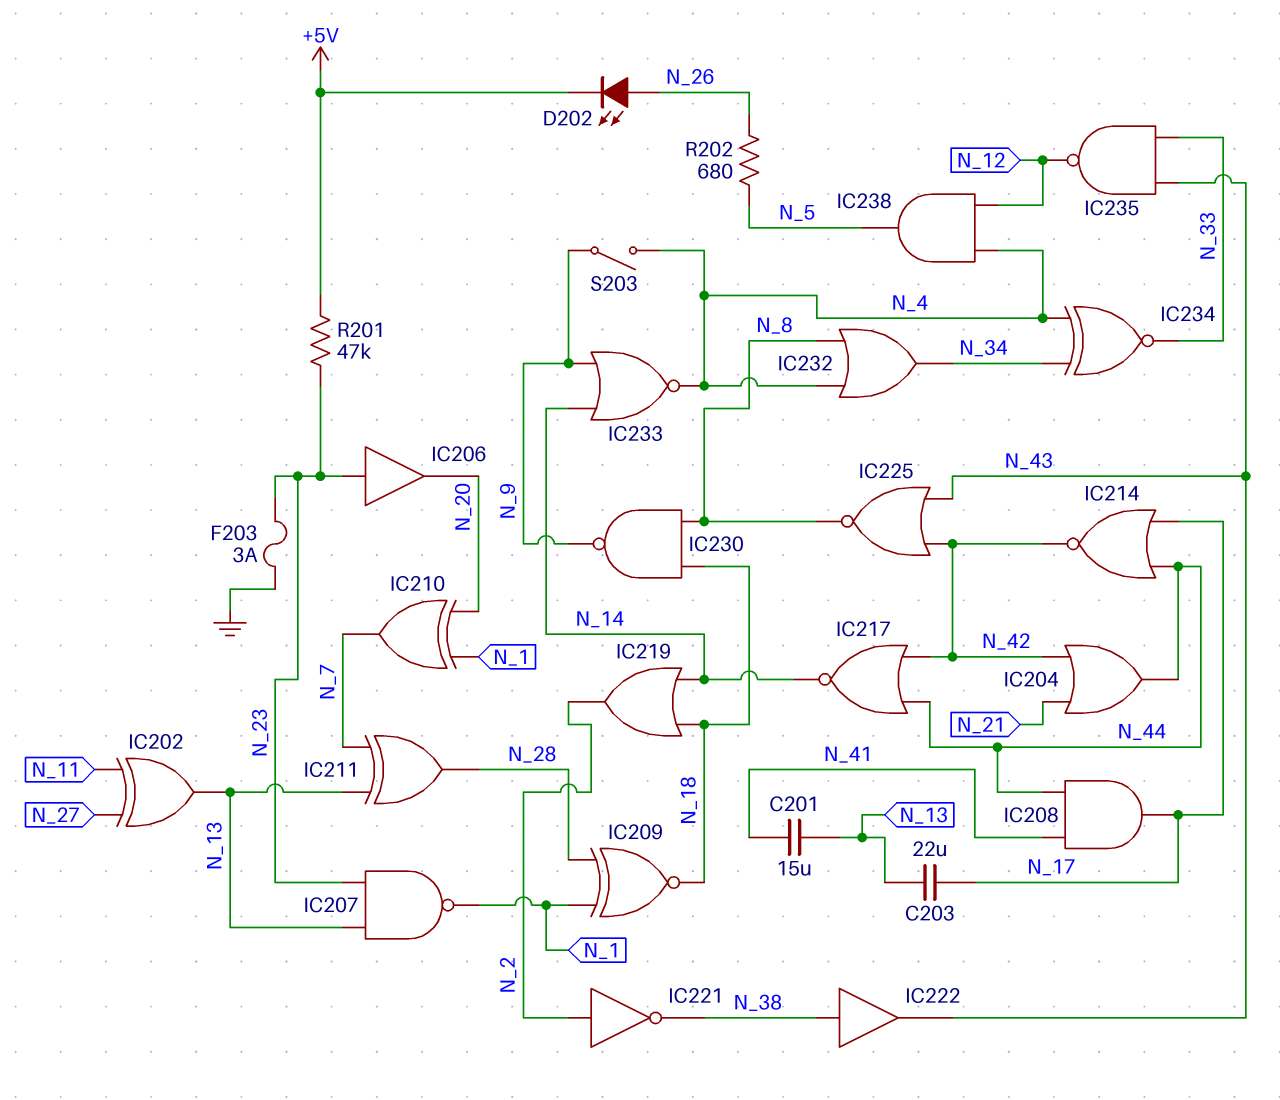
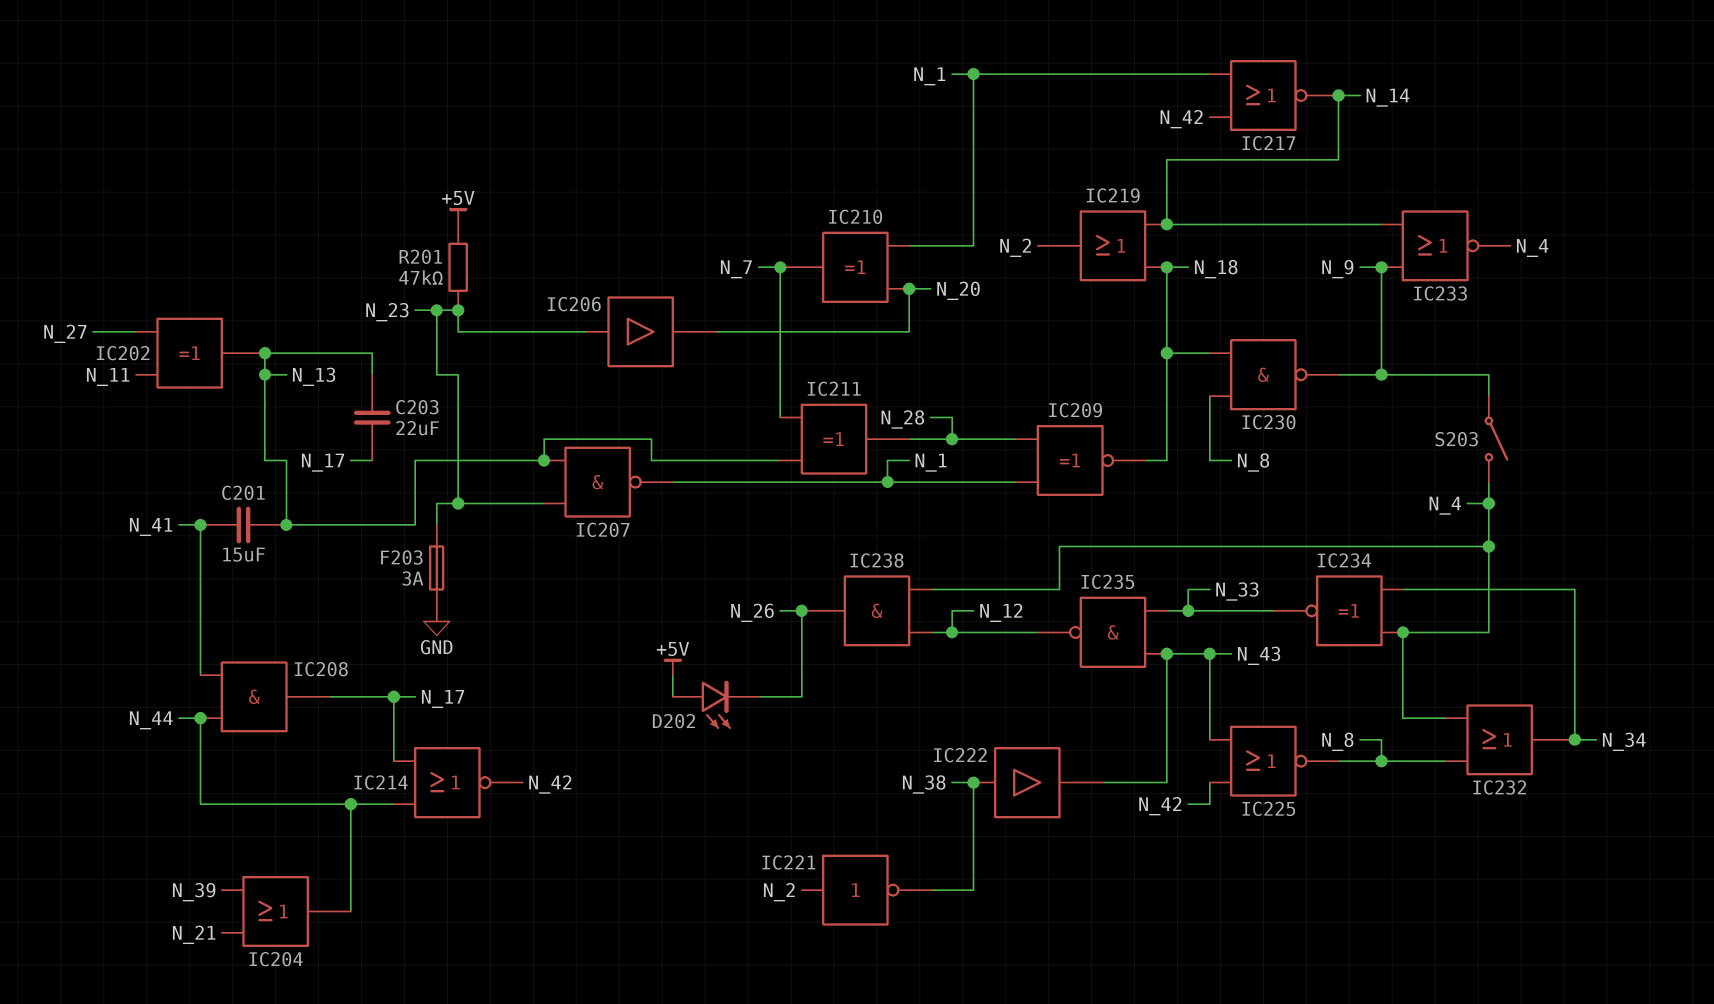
D202: LED (A N_26, K +5V) -> LED (A +5V, K N_26)
IC204: OR (in N_21, in N_42, out N_44) -> OR (in N_21, in N_39, out N_44)
IC217: NOR (in N_42, in N_44, out N_14) -> NOR (in N_1, in N_42, out N_14)
IC238: AND (in N_4, in N_12, out N_5) -> AND (in N_4, in N_12, out N_26)
R202: 680 (N_5, N_26) -> none

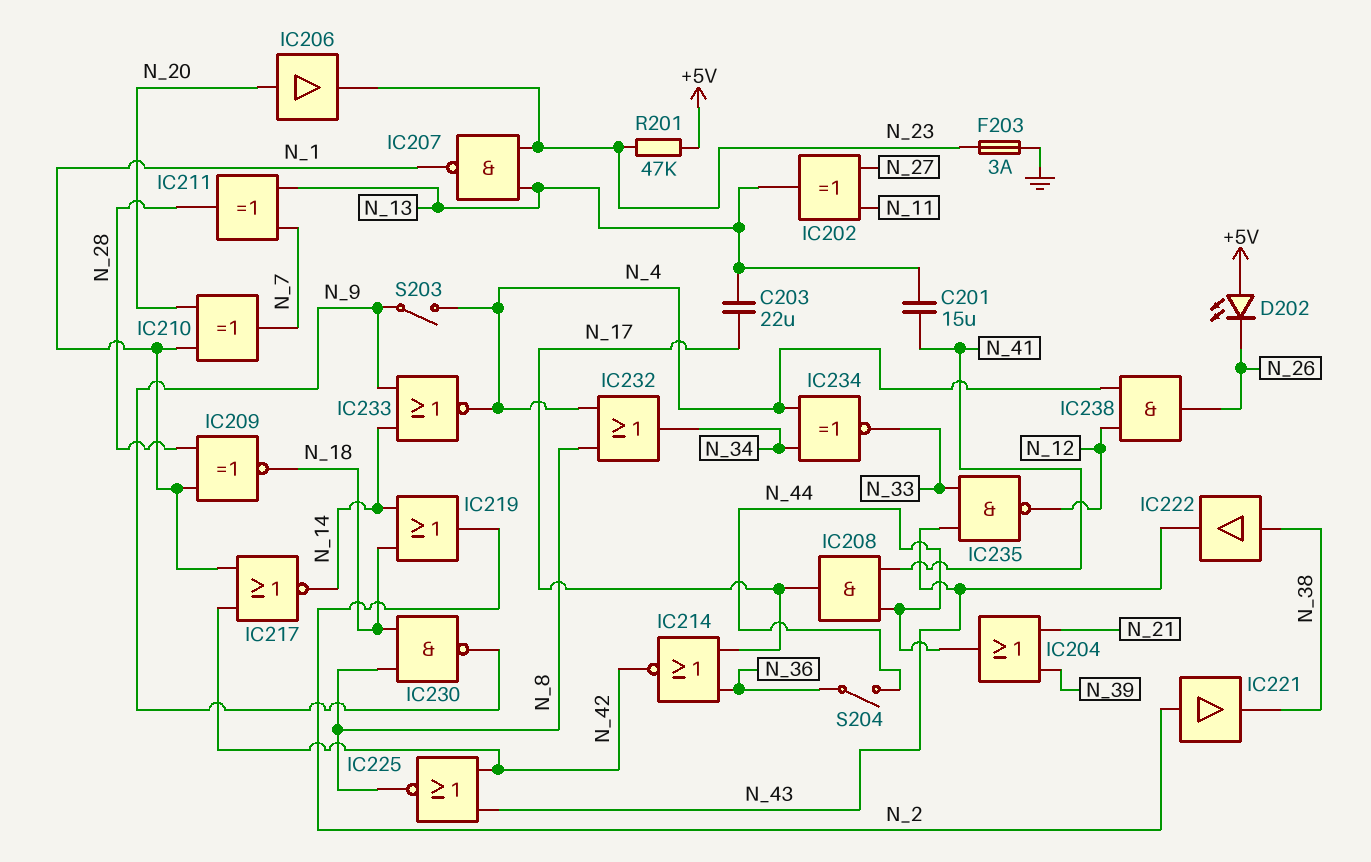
IC206: buffer (in N_23, out N_20) -> buffer (in N_20, out N_23)
IC214: NOR (in N_17, in N_44, out N_42) -> NOR (in N_17, in N_36, out N_42)
IC221: NOT (in N_2, out N_38) -> buffer (in N_2, out N_38)
S204: none -> switch (N_36, N_44)

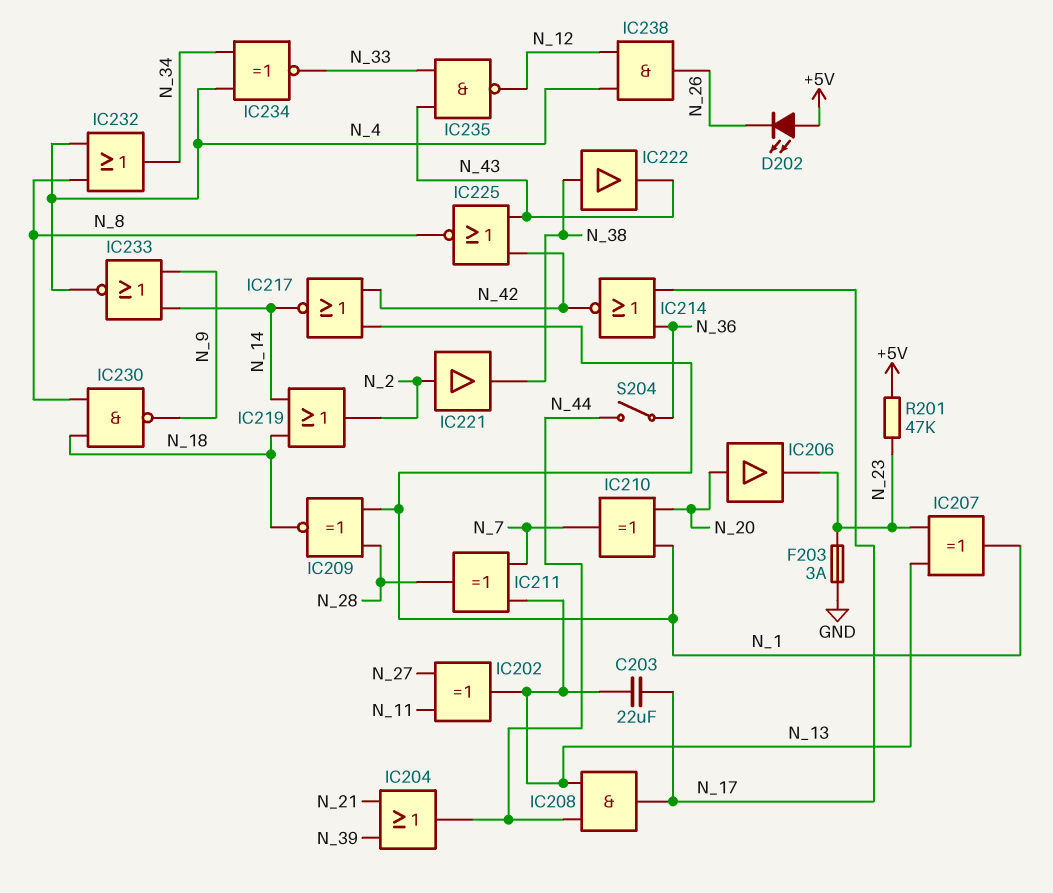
C201: 15uF (N_13, N_41) -> none
IC207: NAND (in N_13, in N_23, out N_1) -> XOR (in N_13, in N_23, out N_1)
IC208: AND (in N_41, in N_44, out N_17) -> AND (in N_13, in N_44, out N_17)
S203: switch (N_4, N_9) -> none

